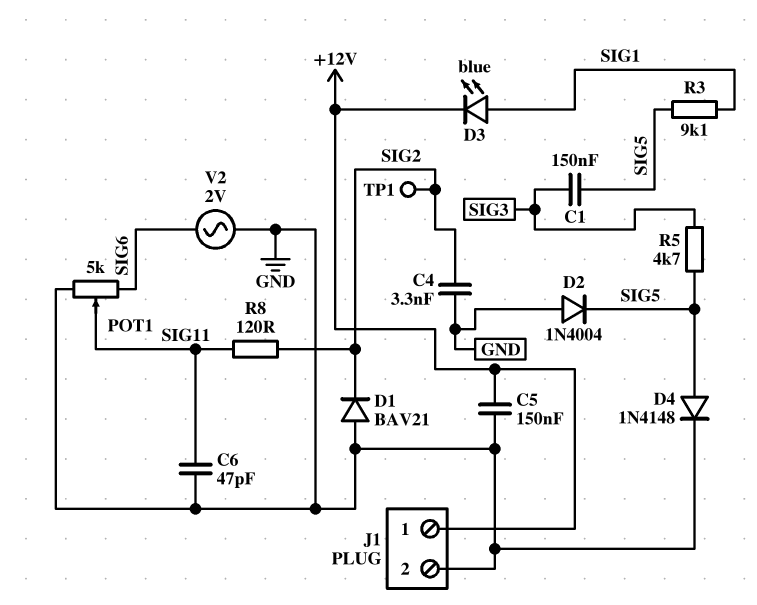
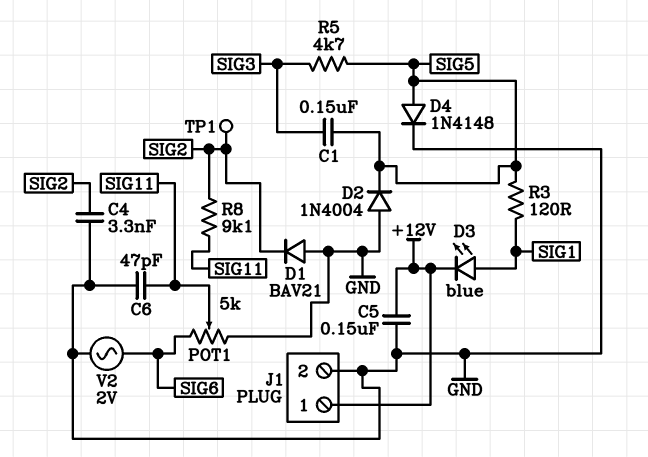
R3: 9.1k (SIG1, SIG5) -> 120 (SIG1, SIG5)
R8: 120 (SIG2, SIG11) -> 9.1k (SIG2, SIG11)

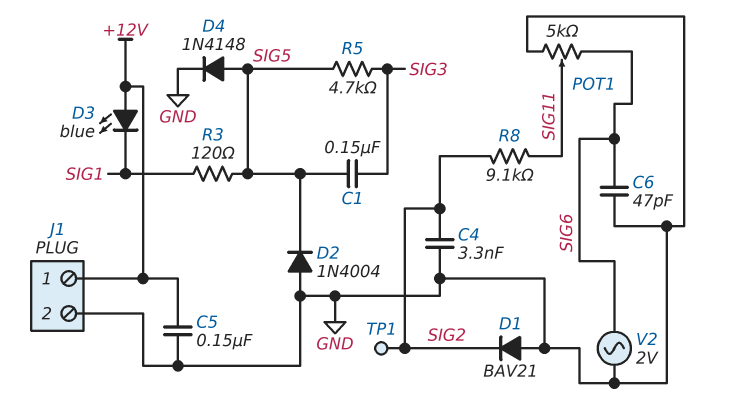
C6: 47pF (GND, SIG11) -> 47pF (GND, SIG6)
D3: LED blue (A SIG1, K +12V) -> LED blue (A +12V, K SIG1)

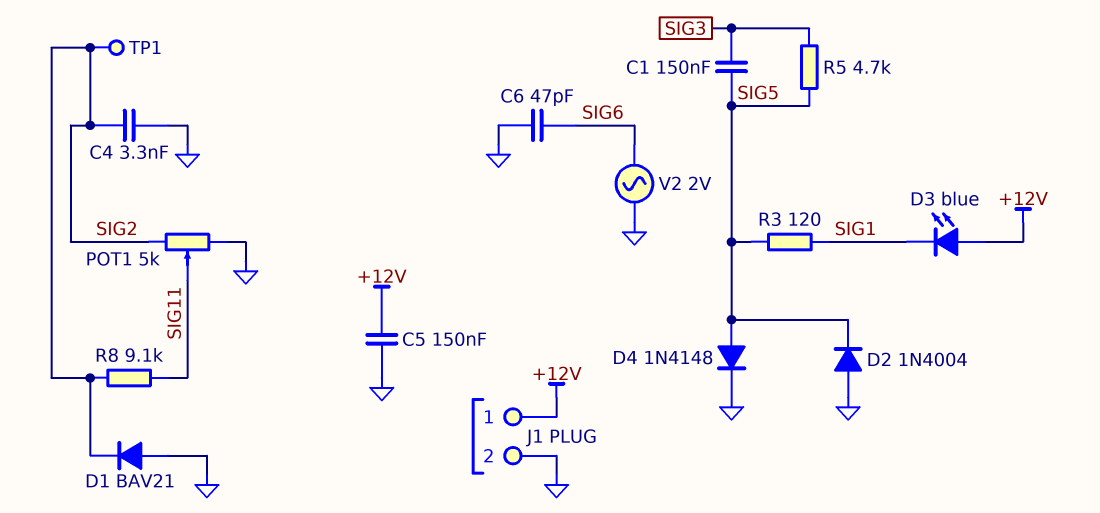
POT1: 5k (GND, SIG6, wiper SIG11) -> 5k (GND, SIG2, wiper SIG11)

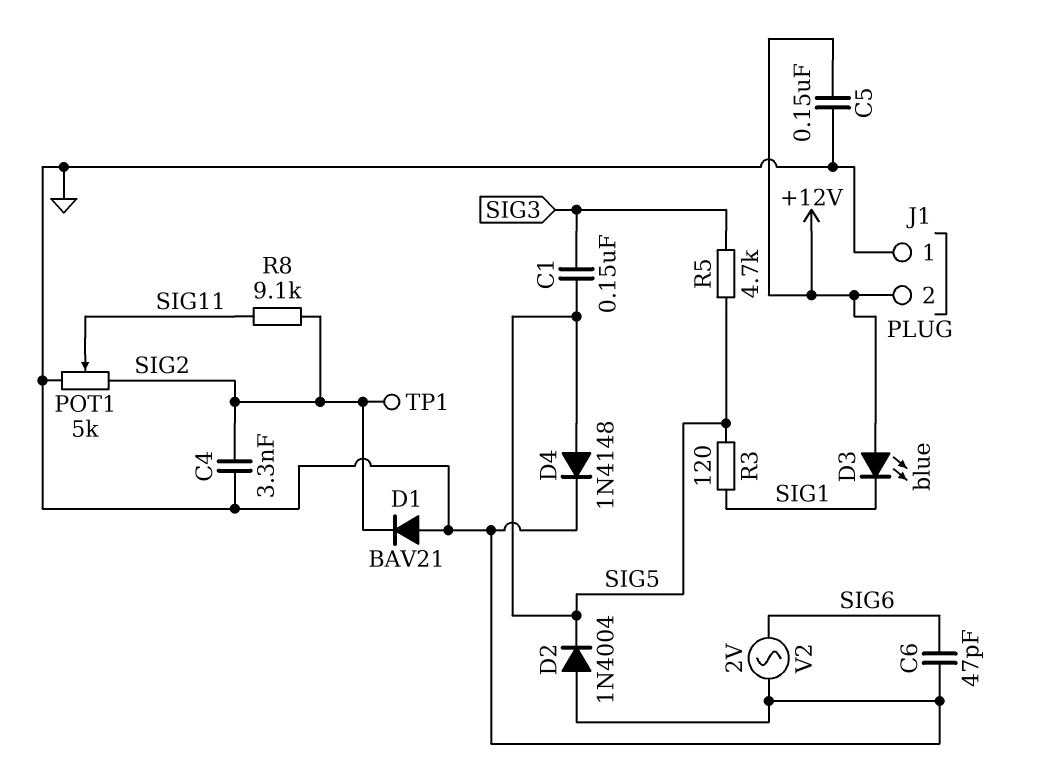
J1 pin 1: +12V -> GND
J1 pin 2: GND -> +12V

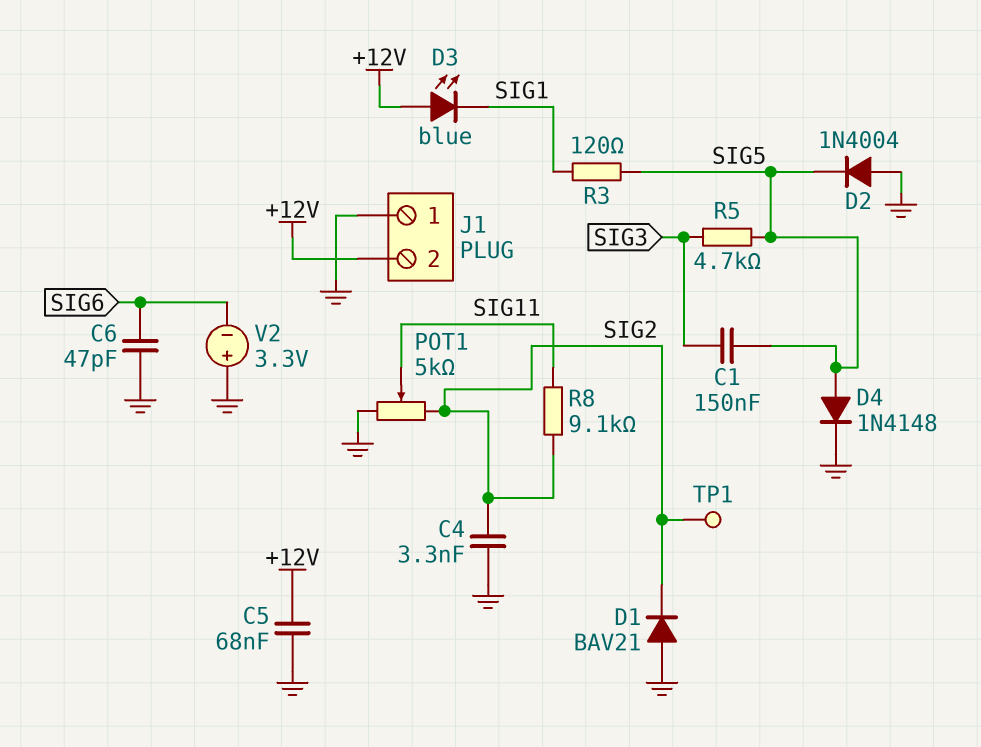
C5: 150nF (+12V, GND) -> 68nF (+12V, GND)
V2: AC 2V (GND, SIG6) -> 3.3V (plus GND, minus SIG6)

